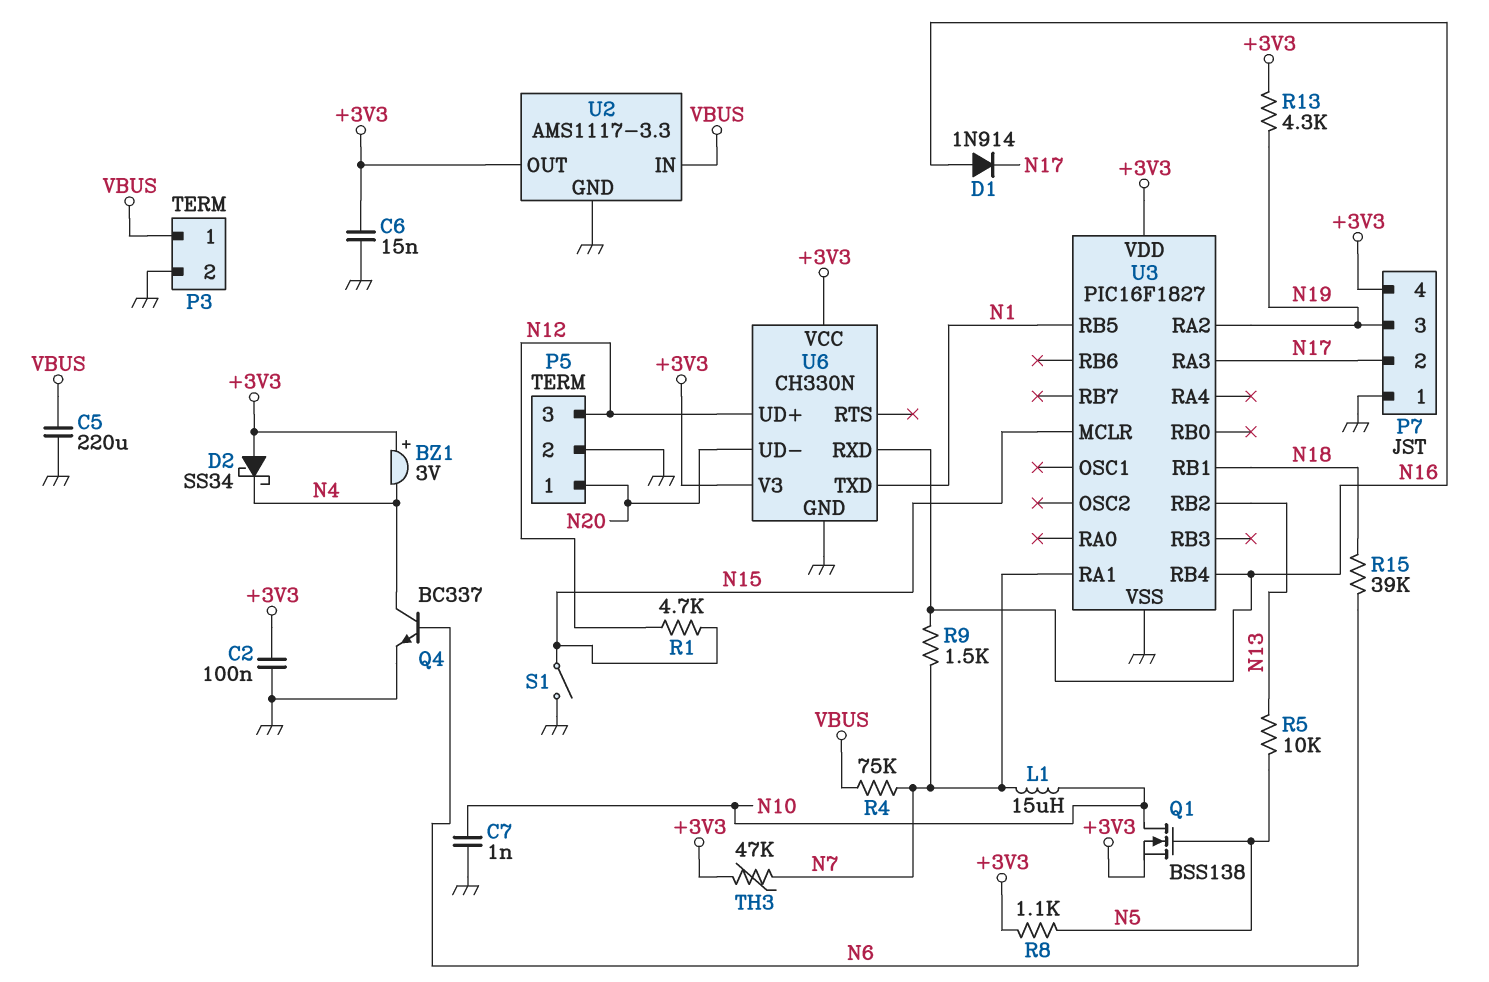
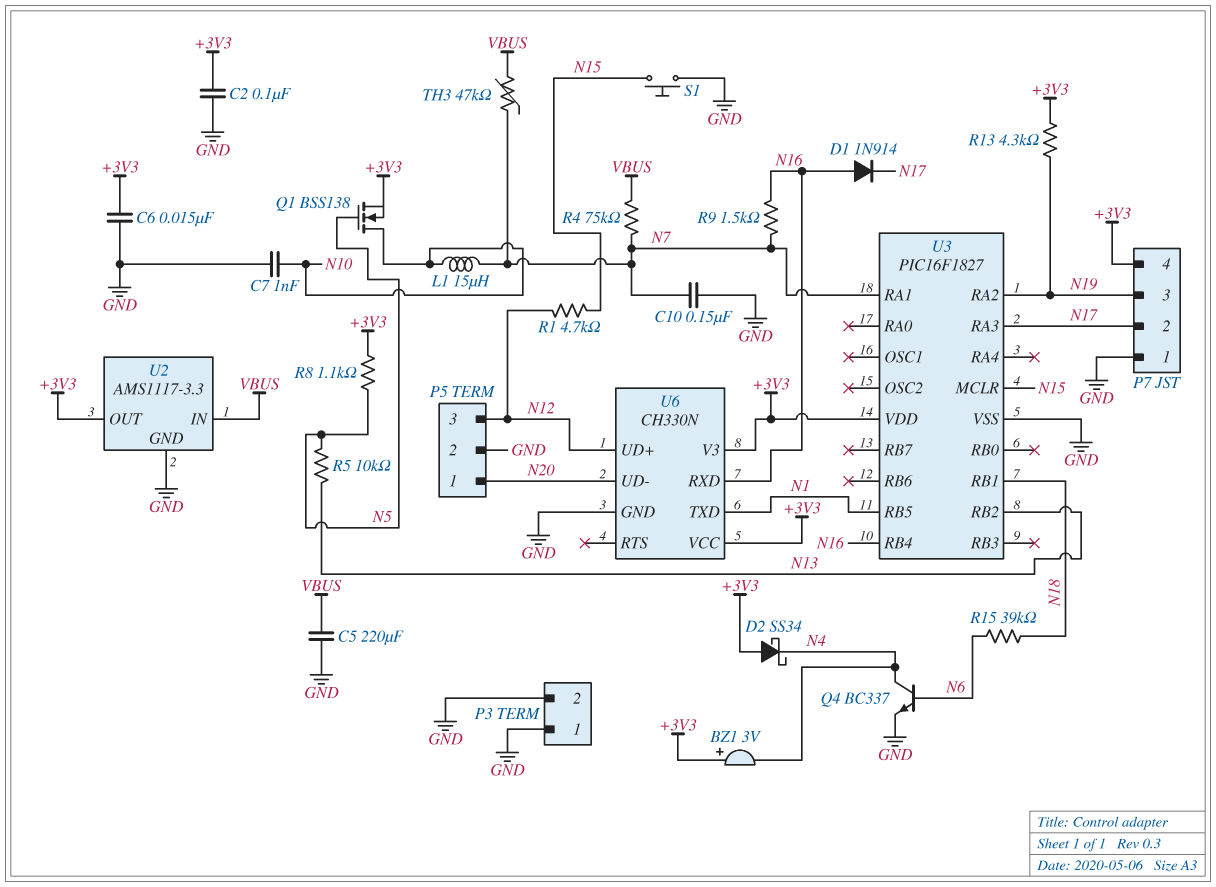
C10: none -> 150nF (GND, N7)
P3 pin 1: VBUS -> GND
S1: switch (GND, N15) -> button (GND, N15)
TH3: 47k (+3V3, N7) -> 47k (N7, VBUS)

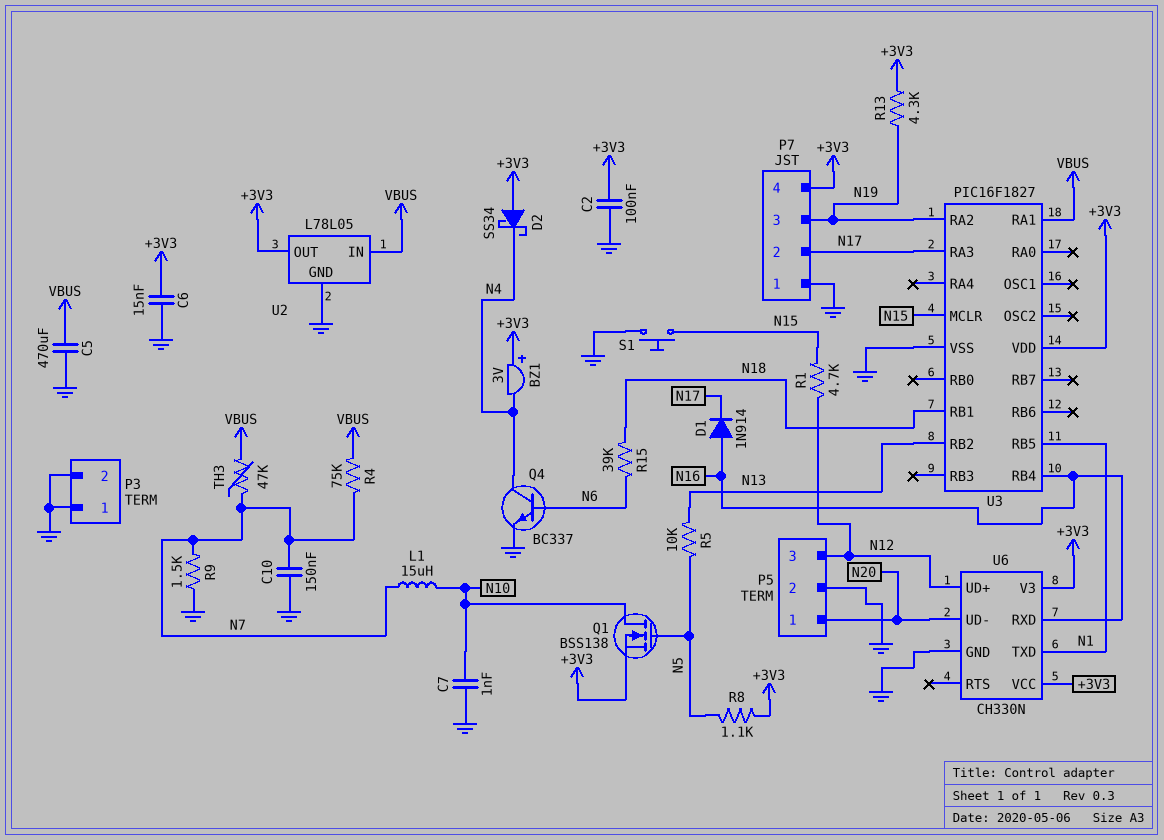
C5: 220uF (GND, VBUS) -> 470uF (GND, VBUS)
R9: 1.5k (N7, N16) -> 1.5k (GND, N7)
U2: AMS1117-3.3 -> L78L05
U3 pin RA1: N7 -> VBUS

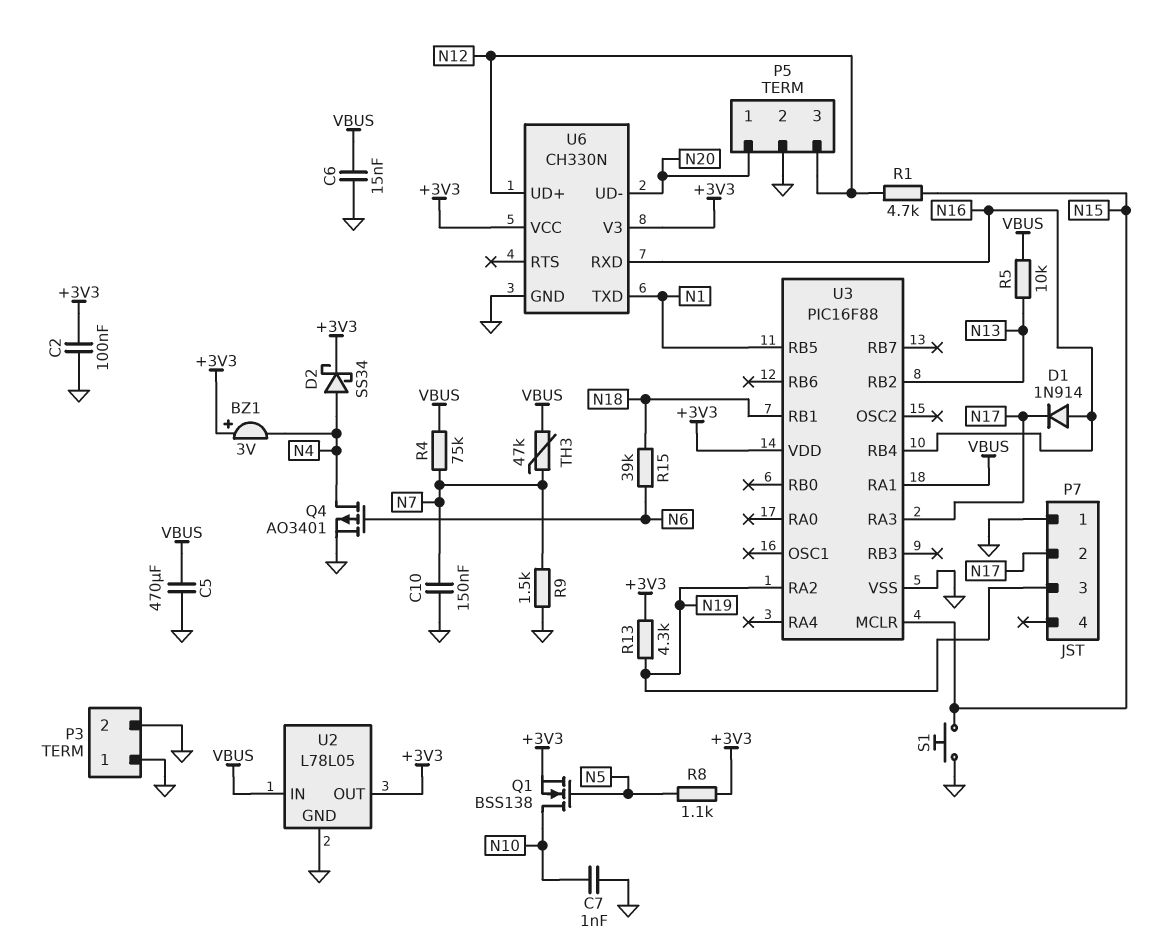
C6: 15nF (+3V3, GND) -> 15nF (GND, VBUS)
D2: schottky SS34 (A +3V3, K N4) -> schottky SS34 (A N4, K +3V3)
L1: 15uH (N7, N10) -> none
P7 pin 4: +3V3 -> none
Q4: NPN BC337 (B N6, C N4, E GND) -> PMOS AO3401 (G N6, D N4, S GND)
R5: 10k (N5, N13) -> 10k (N13, VBUS)
U3: PIC16F1827 -> PIC16F88

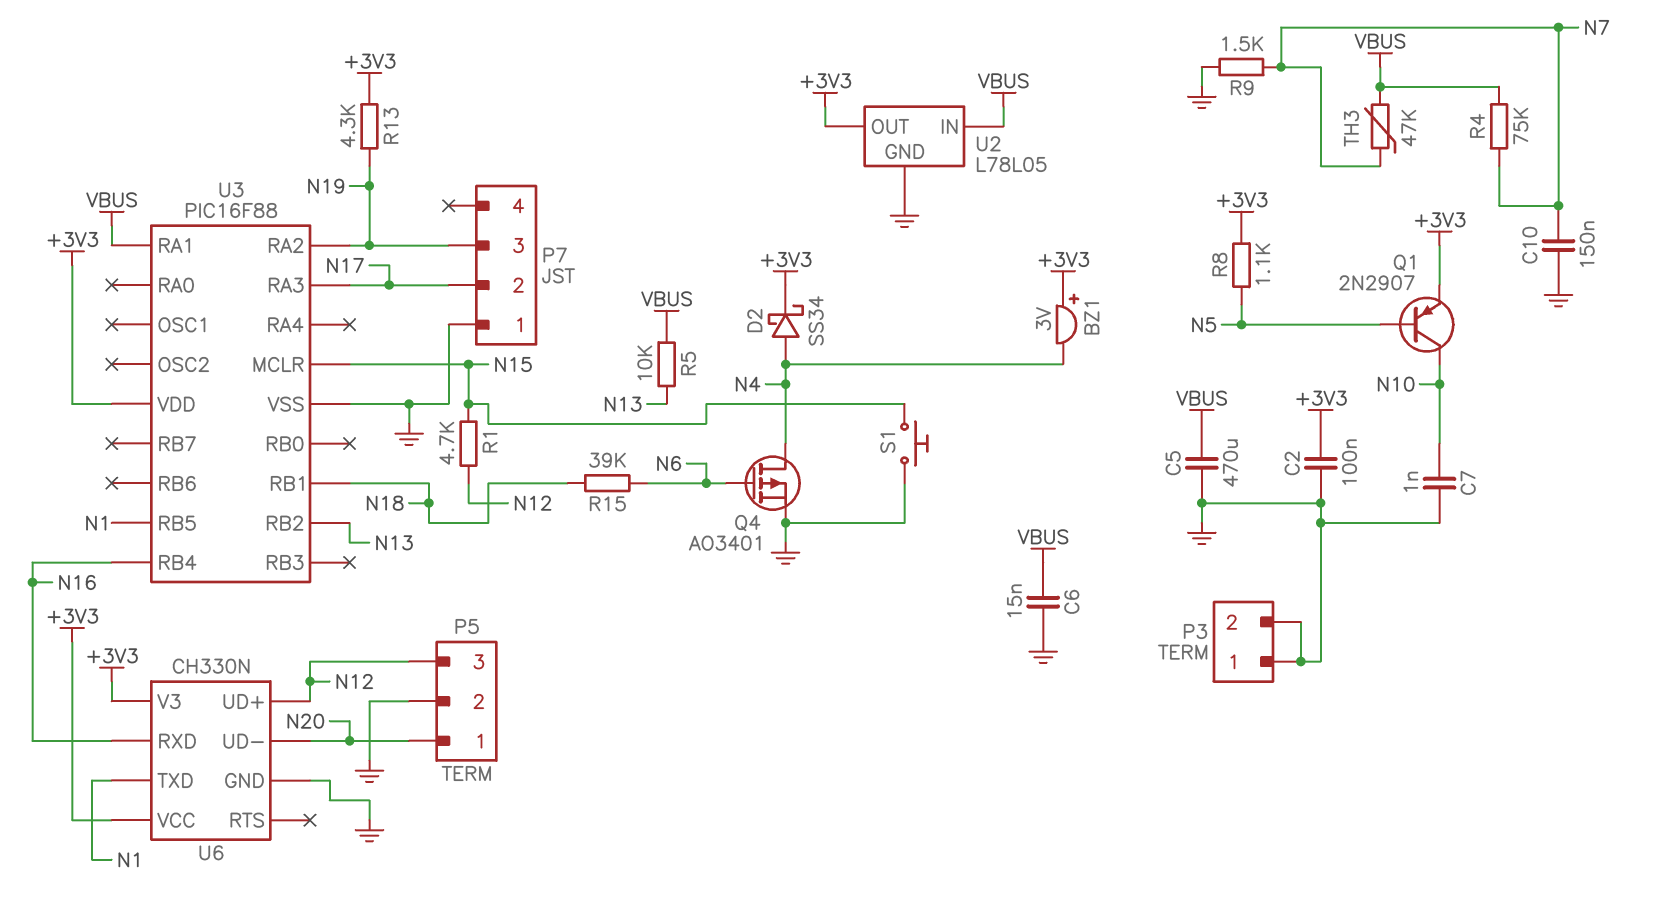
D1: diode 1N914 (A N16, K N17) -> none
Q1: NMOS BSS138 (G N5, D N10, S +3V3) -> PNP 2N2907 (B N5, C N10, E +3V3)

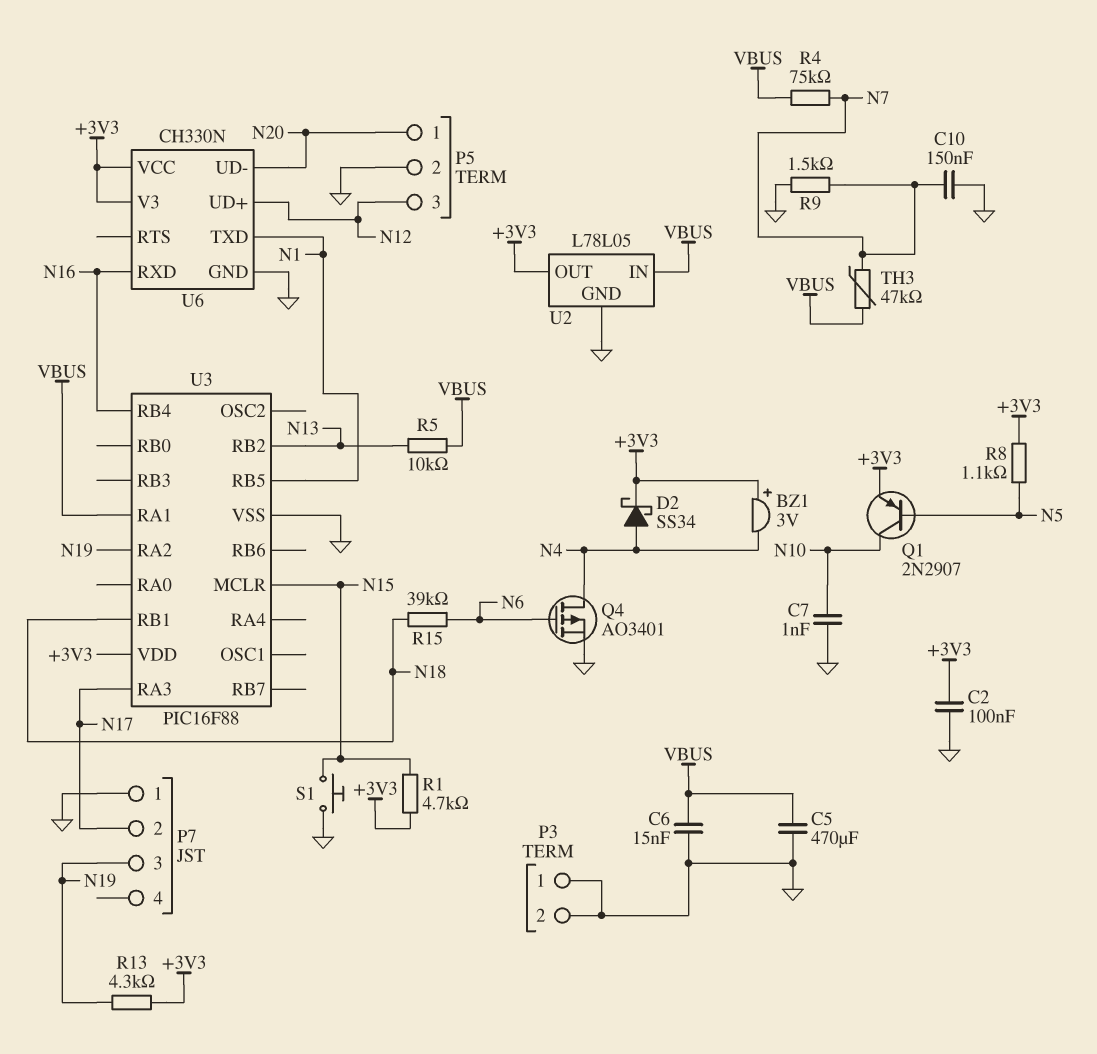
R1: 4.7k (N12, N15) -> 4.7k (+3V3, N15)

